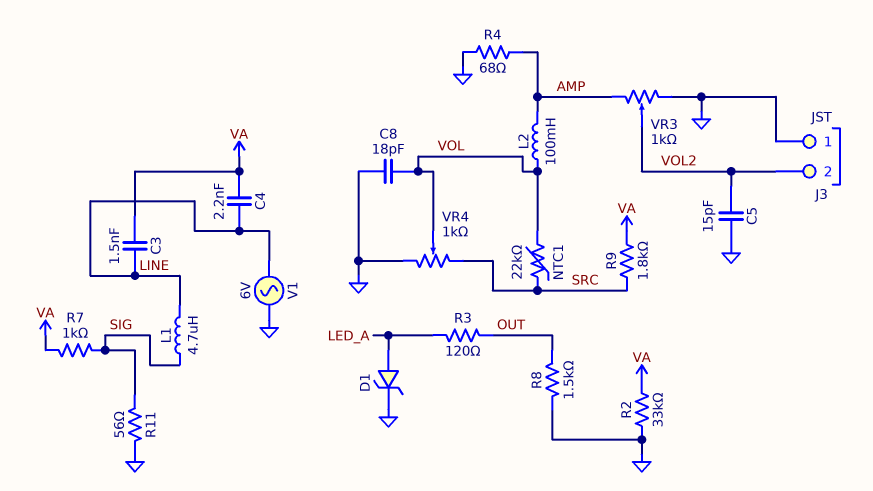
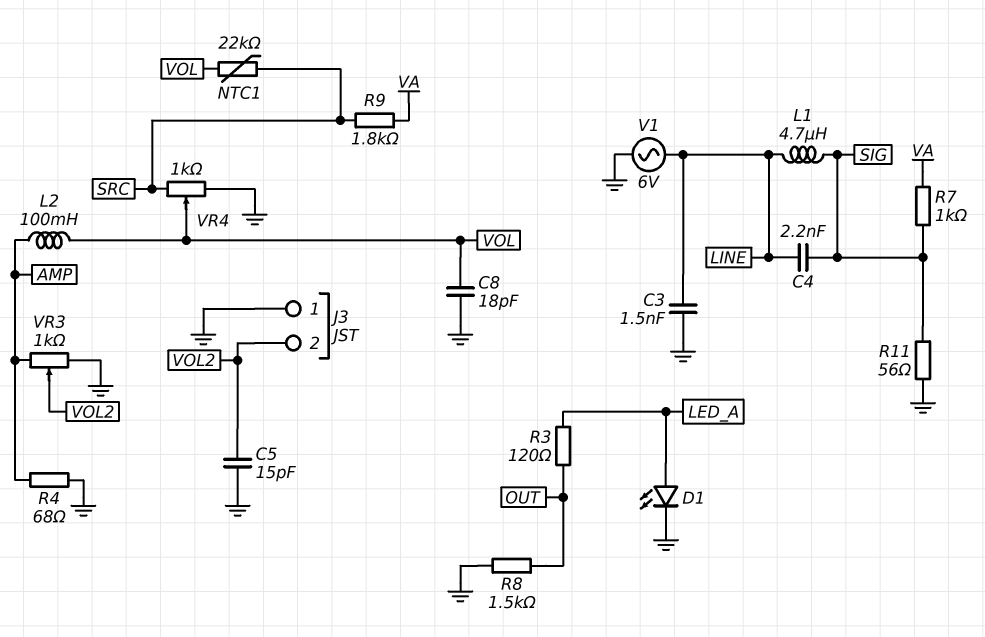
C3: 1.5nF (LINE, VA) -> 1.5nF (GND, LINE)
C4: 2.2nF (LINE, VA) -> 2.2nF (LINE, SIG)
D1: zener (A LED_A, K GND) -> LED (A LED_A, K GND)
R2: 33k (GND, VA) -> none

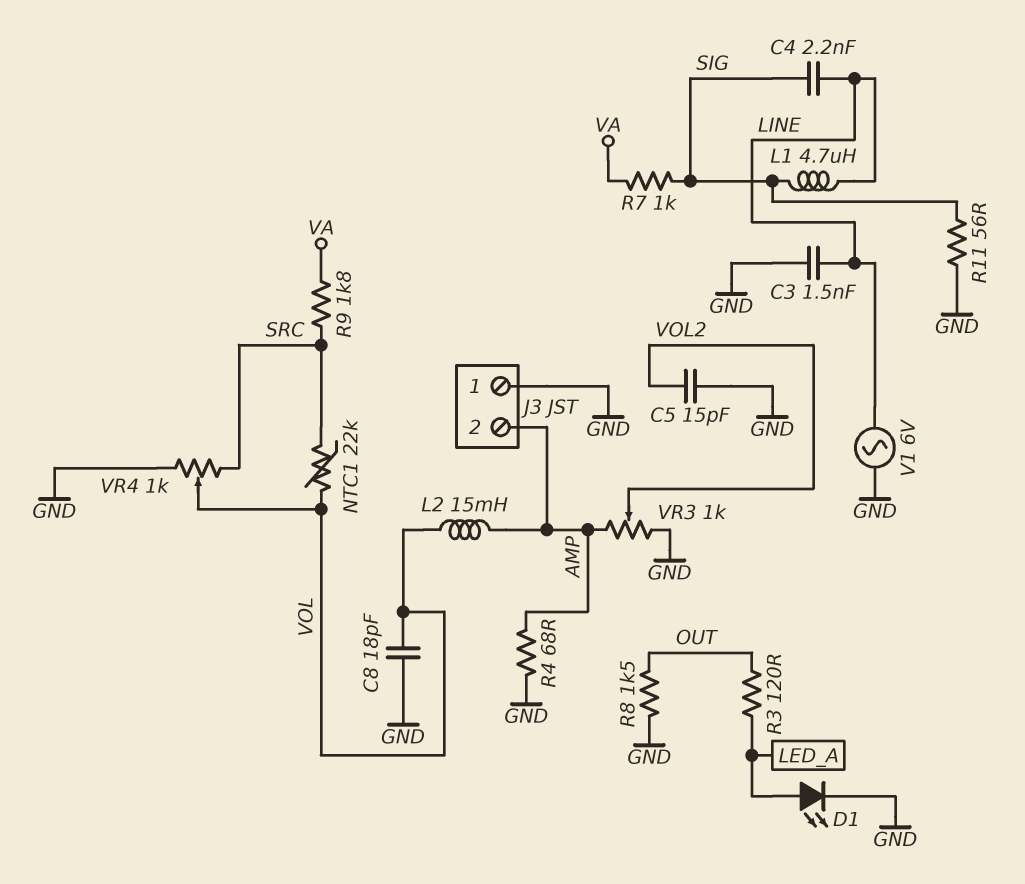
J3 pin 2: VOL2 -> AMP
L2: 100mH (AMP, VOL) -> 15mH (AMP, VOL)

